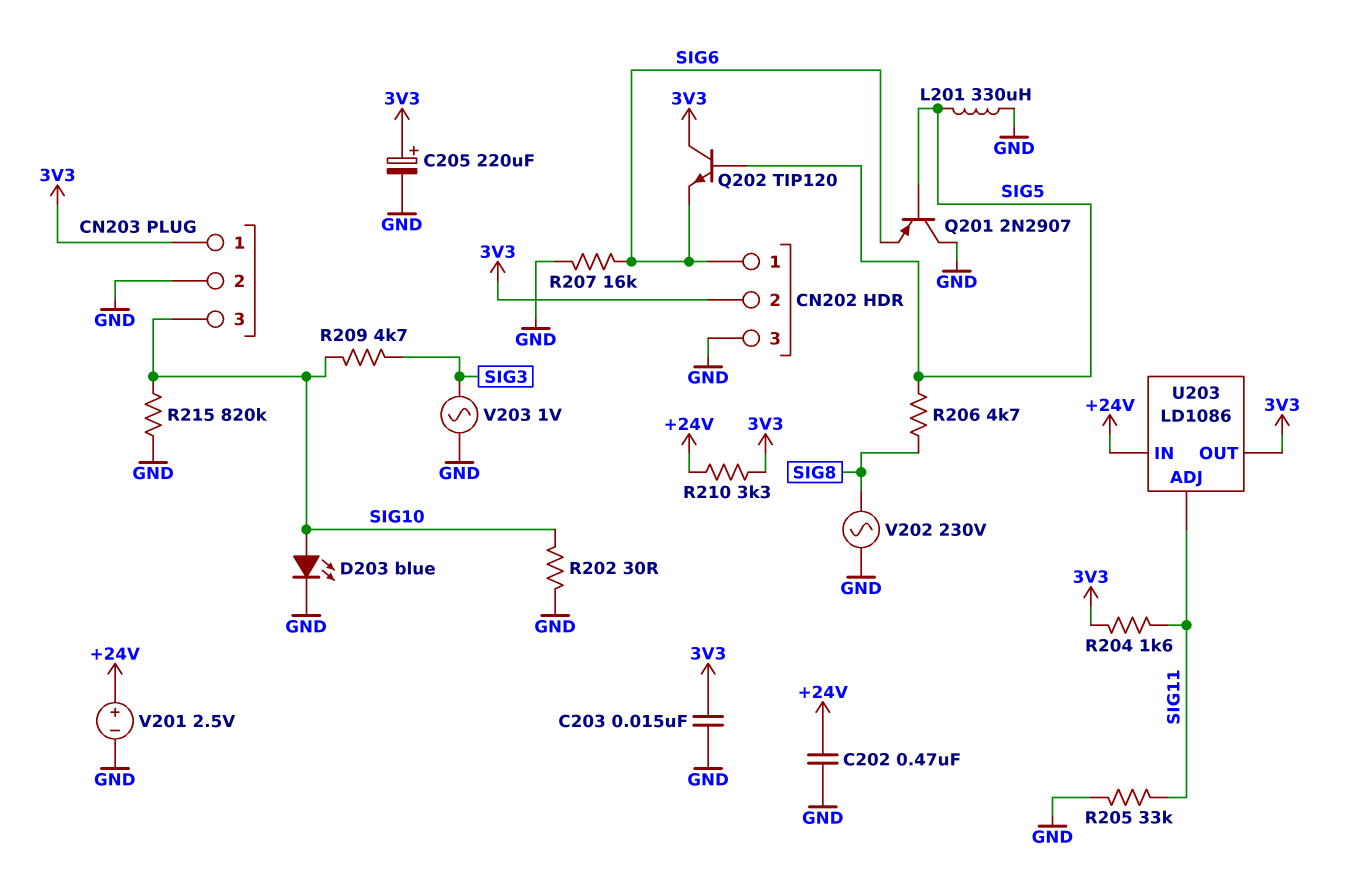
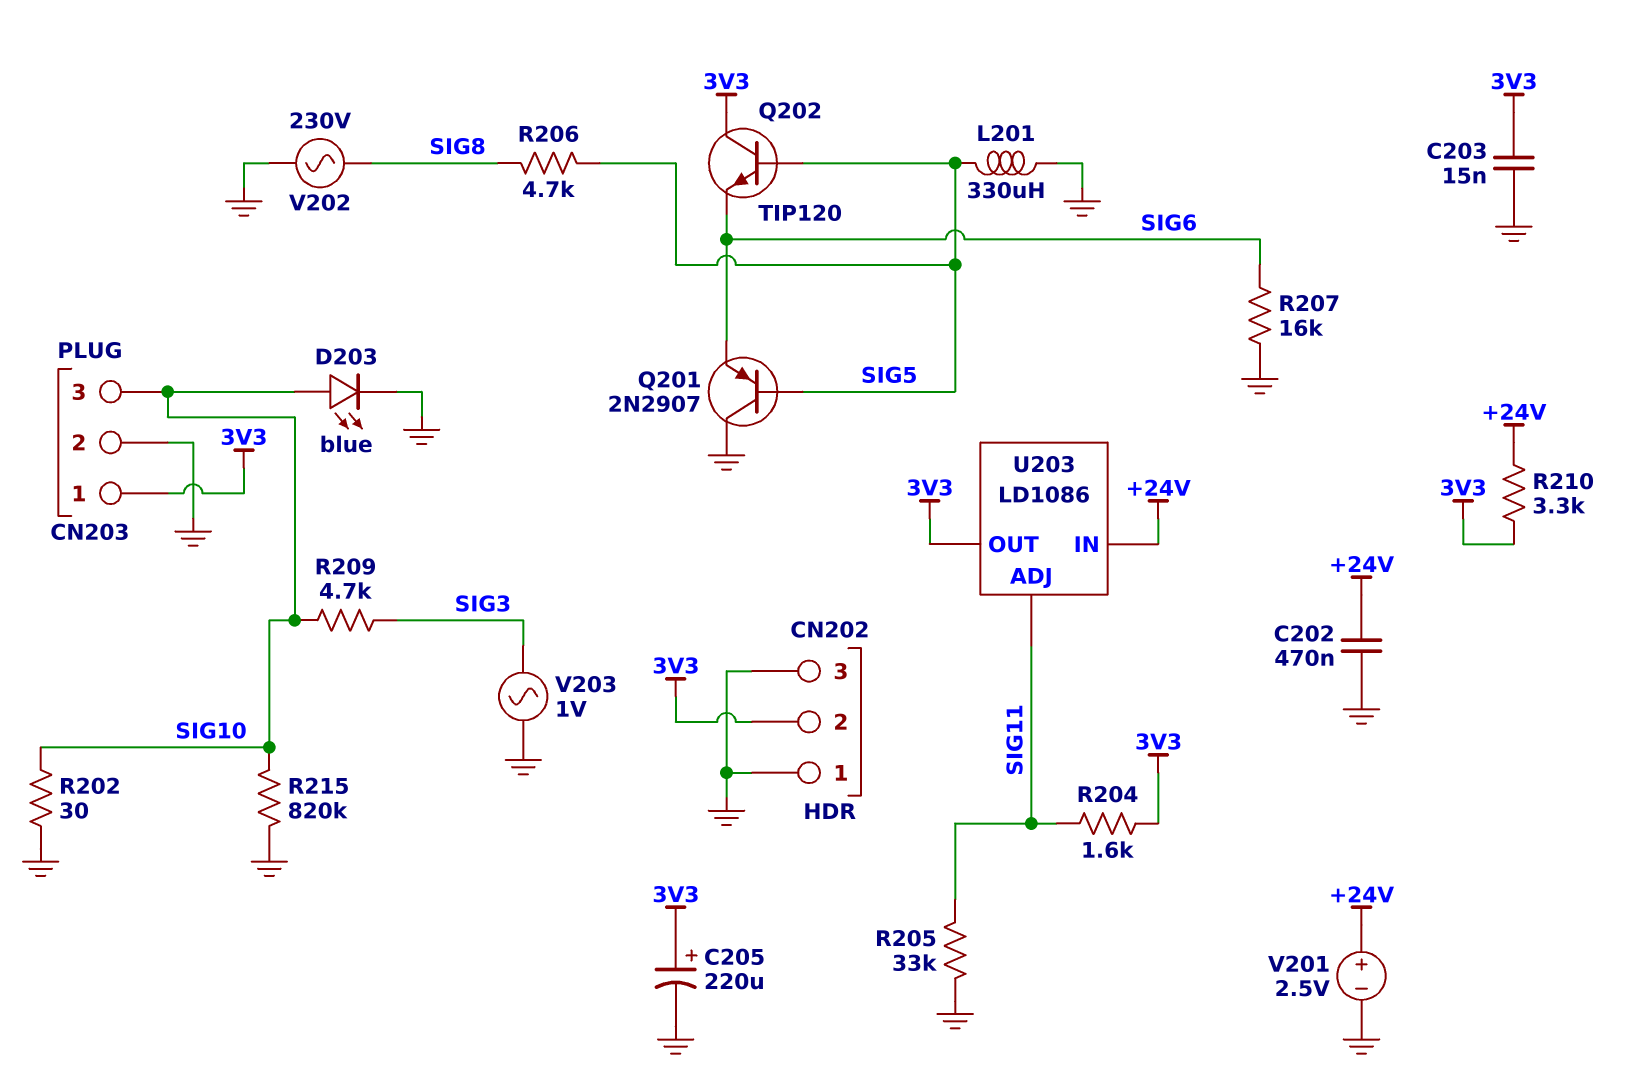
CN202 pin 1: SIG6 -> GND

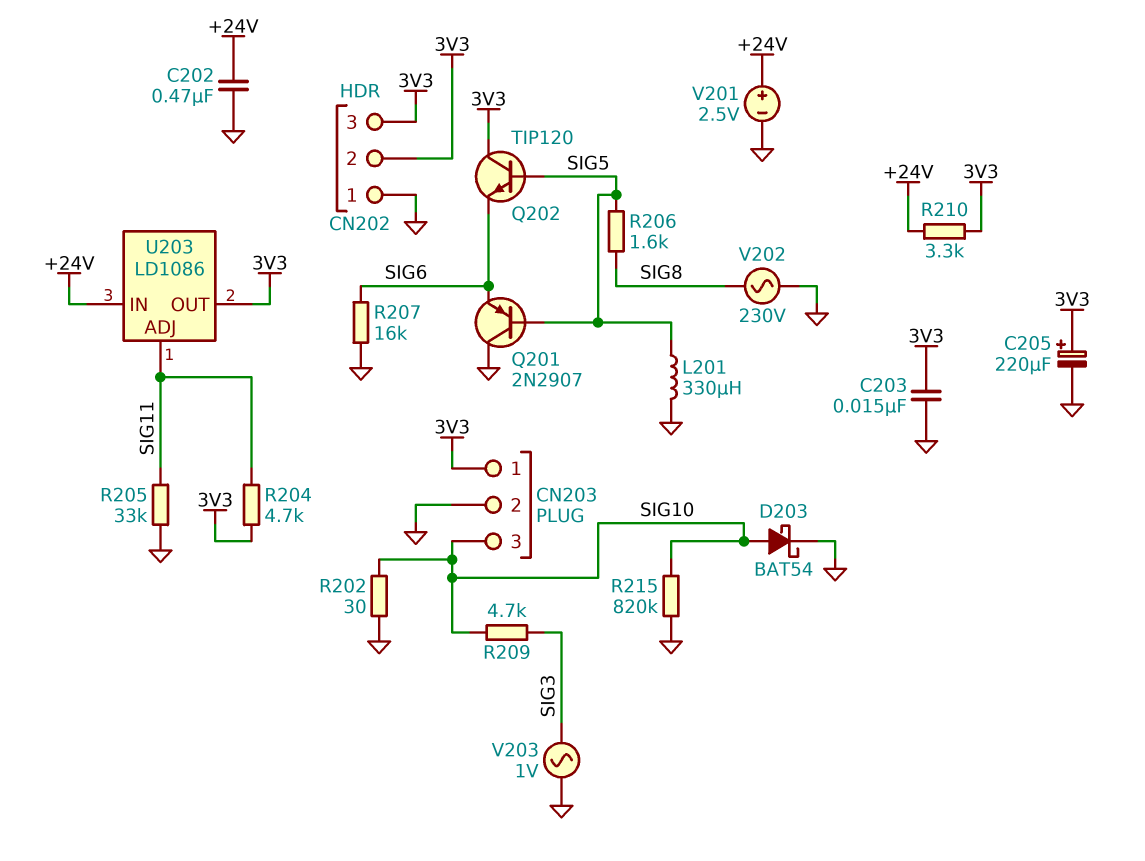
CN202 pin 3: GND -> 3V3
D203: LED blue (A SIG10, K GND) -> schottky BAT54 (A SIG10, K GND)
R204: 1.6k (3V3, SIG11) -> 4.7k (3V3, SIG11)
R206: 4.7k (SIG5, SIG8) -> 1.6k (SIG5, SIG8)

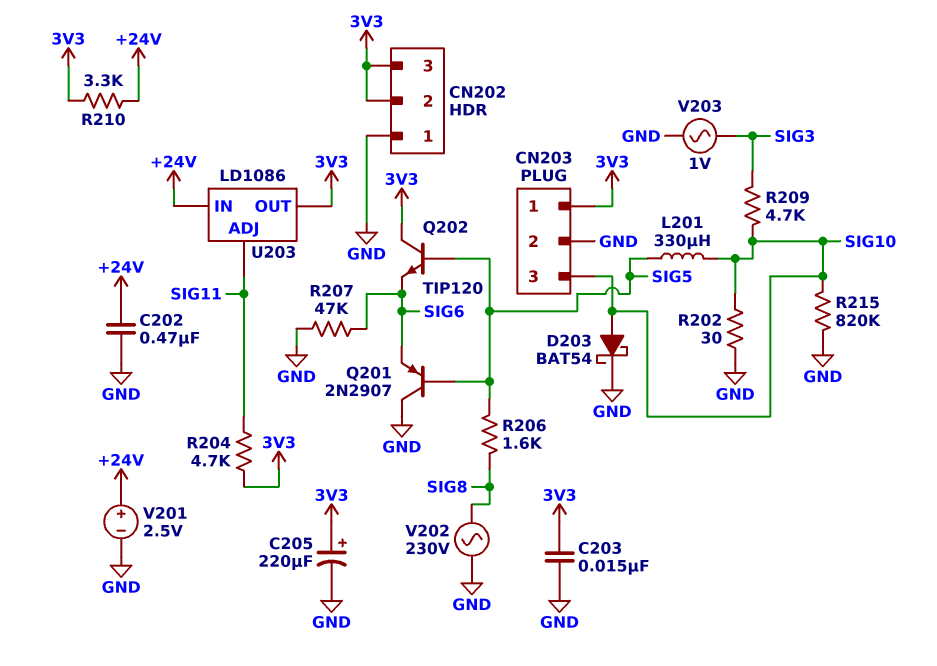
L201: 330uH (GND, SIG5) -> 330uH (SIG5, SIG10)
R205: 33k (GND, SIG11) -> none
R207: 16k (GND, SIG6) -> 47k (GND, SIG6)

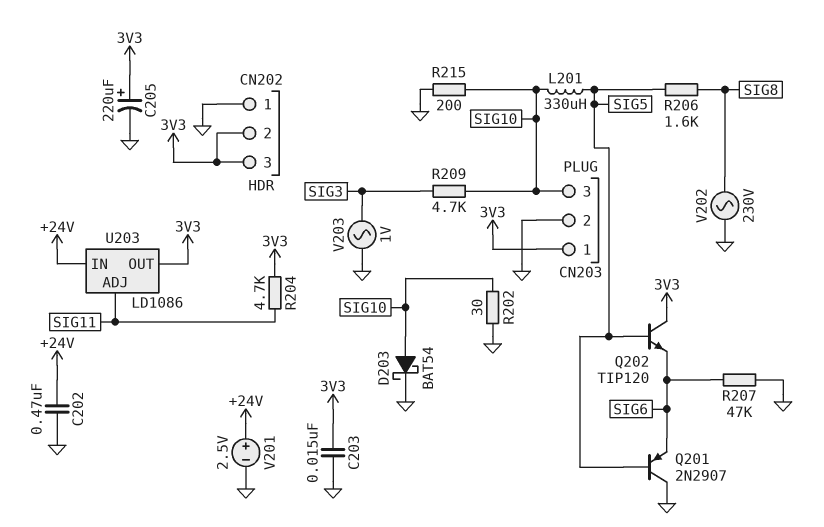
R210: 3.3k (+24V, 3V3) -> none
R215: 820k (GND, SIG10) -> 200 (GND, SIG10)

